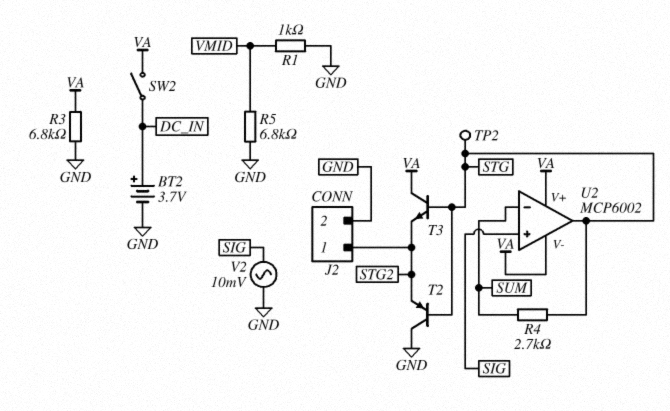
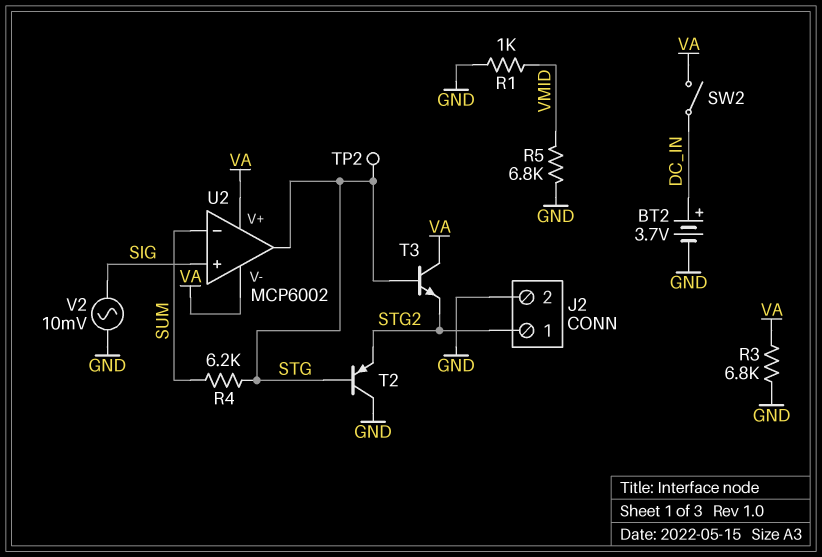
R4: 2.7k (STG, SUM) -> 6.2k (STG, SUM)

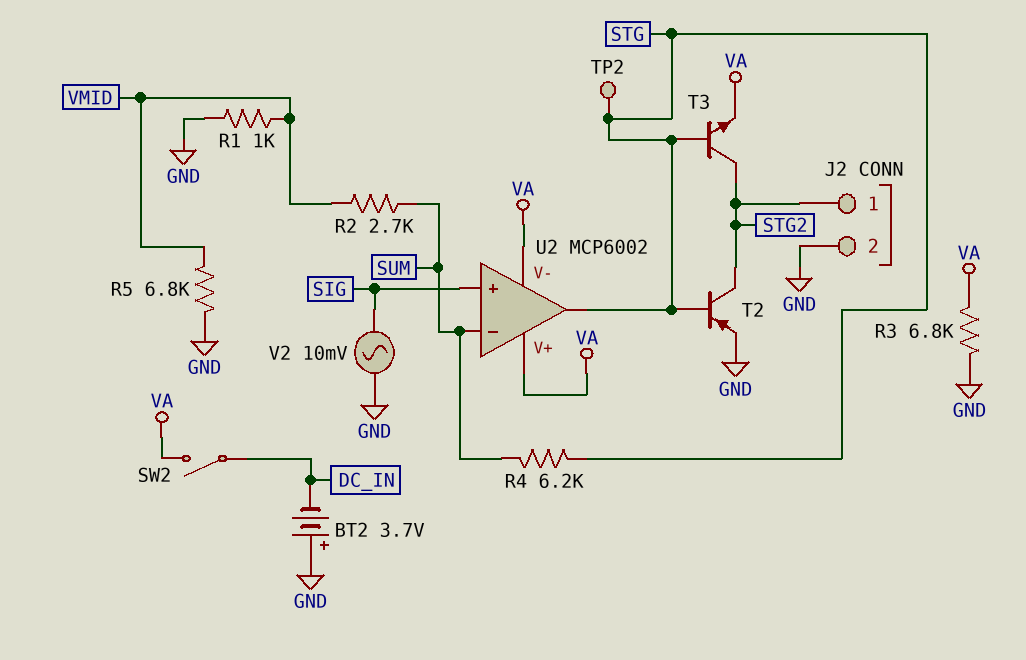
BT2: 3.7V (plus DC_IN, minus GND) -> 3.7V (plus GND, minus DC_IN)
R2: none -> 2.7k (SUM, VMID)
T2: PNP (B STG, C GND, E STG2) -> PNP (B STG, C STG2, E GND)
T3: NPN (B STG, C VA, E STG2) -> NPN (B STG, C STG2, E VA)

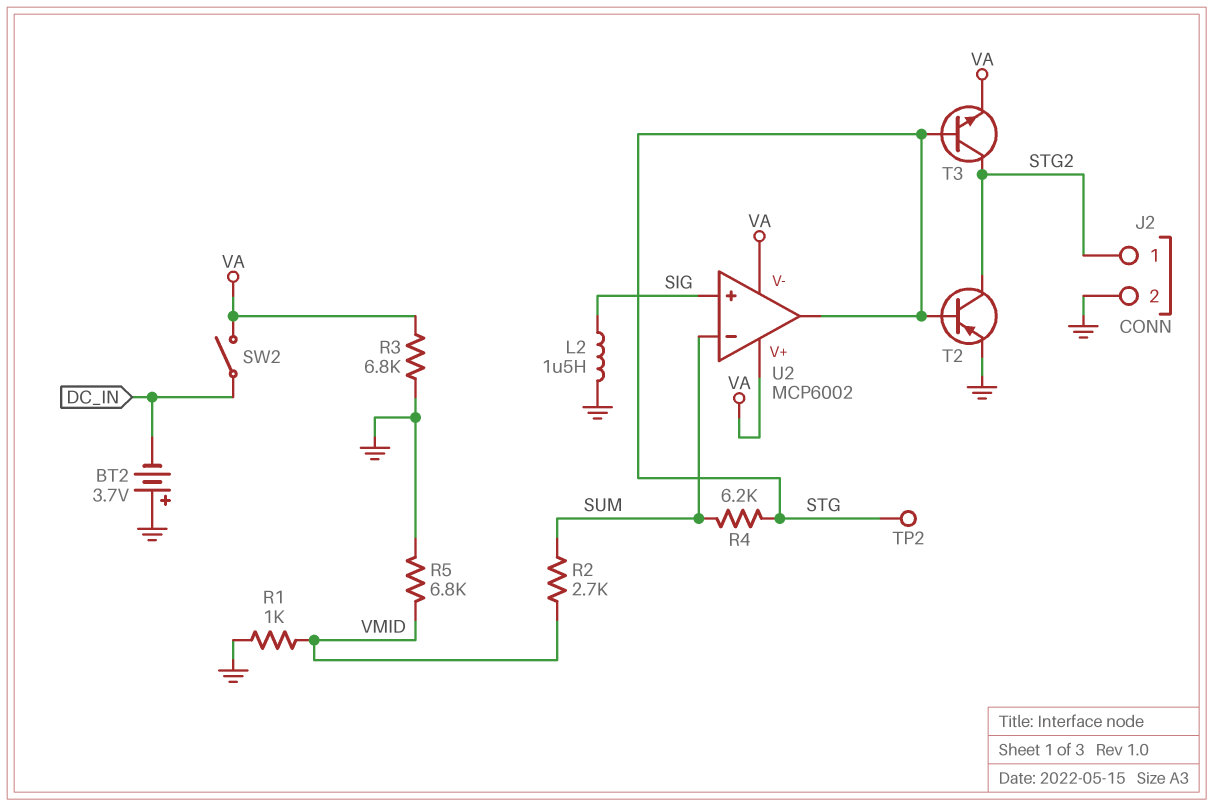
L2: none -> 1.5uH (GND, SIG)
V2: AC 10mV (GND, SIG) -> none

